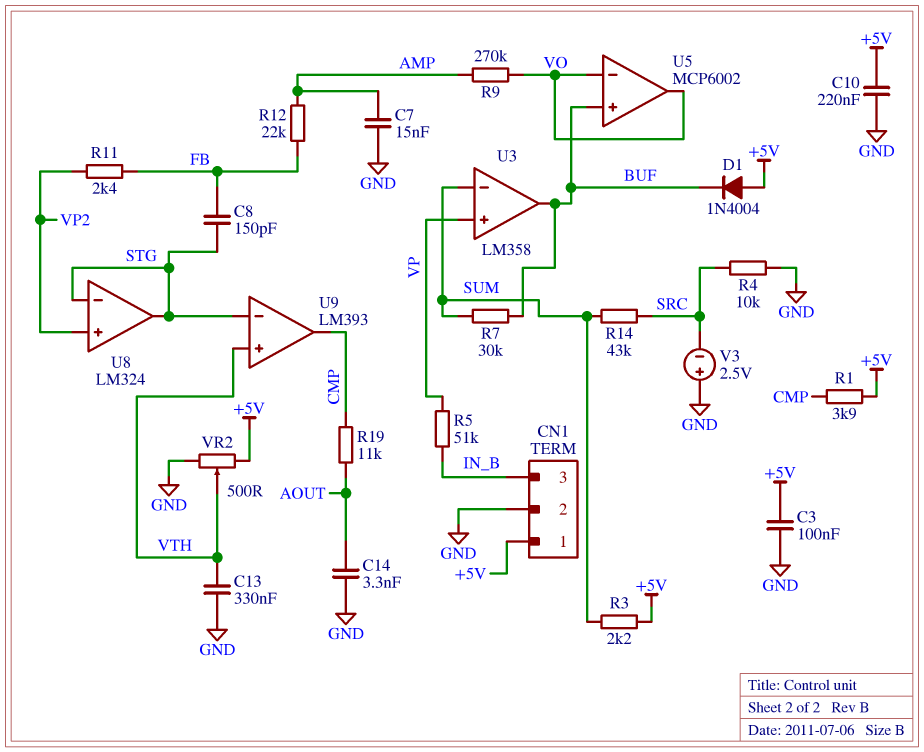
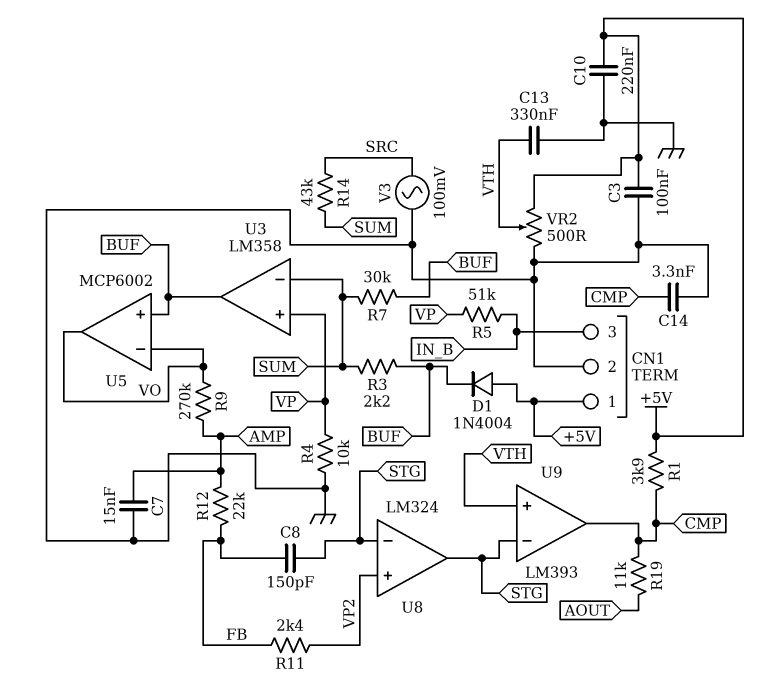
C14: 3.3nF (AOUT, GND) -> 3.3nF (CMP, GND)
R3: 2.2k (+5V, SUM) -> 2.2k (BUF, SUM)
R4: 10k (GND, SRC) -> 10k (GND, VP)
V3: 2.5V (plus GND, minus SRC) -> AC 100mV (GND, SRC)

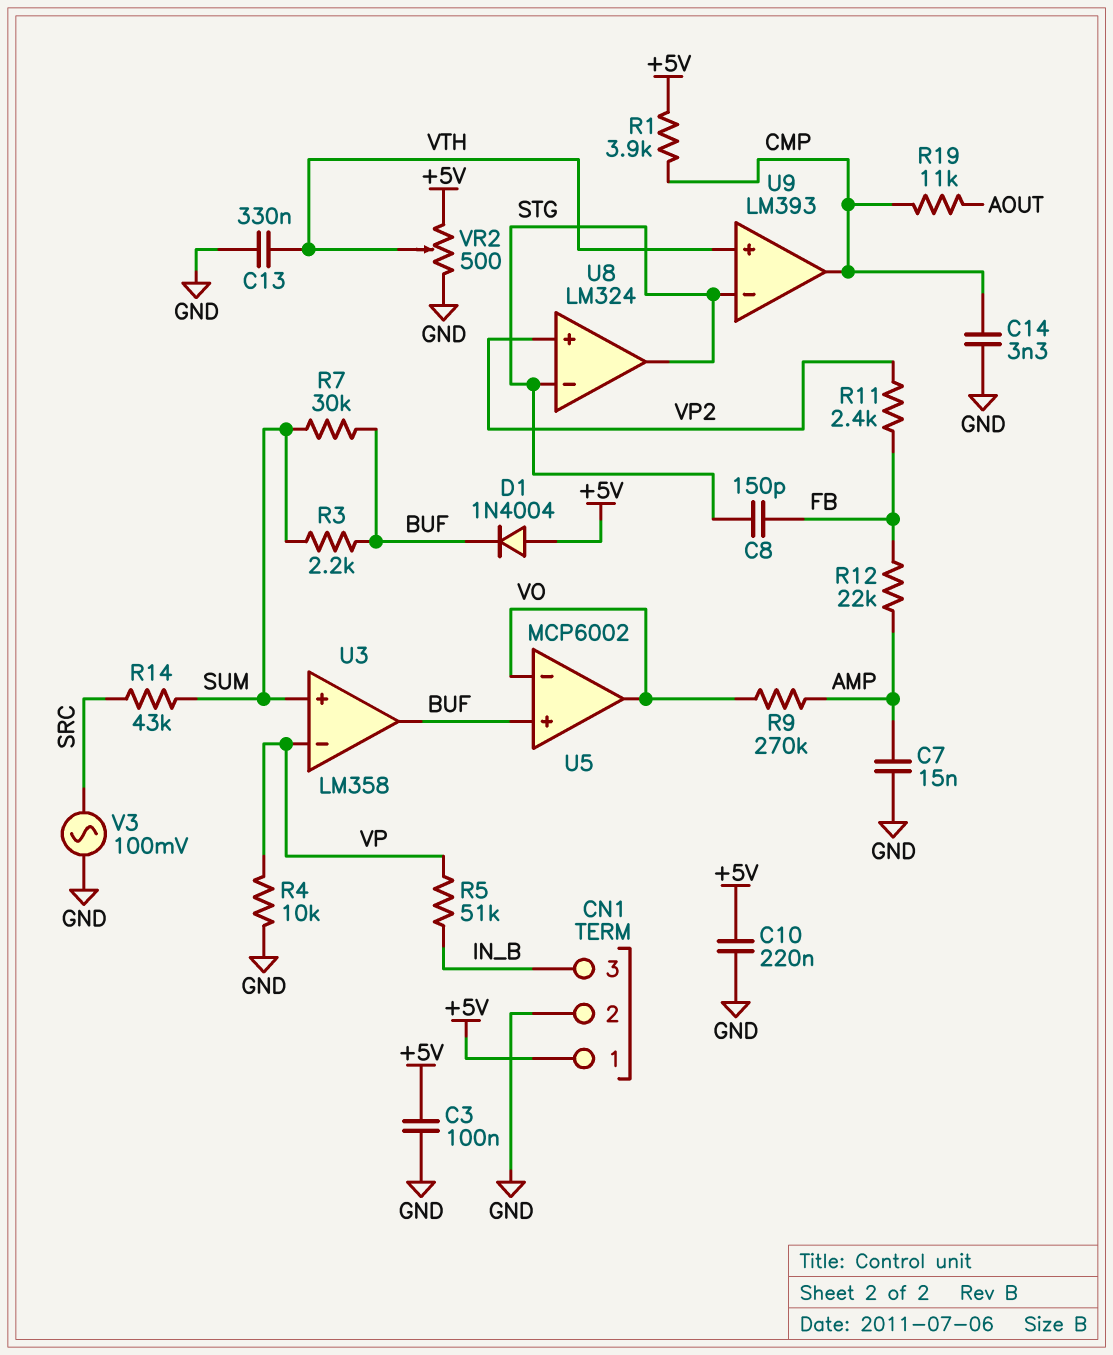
U3 pin in+: VP -> SUM
U3 pin in-: SUM -> VP

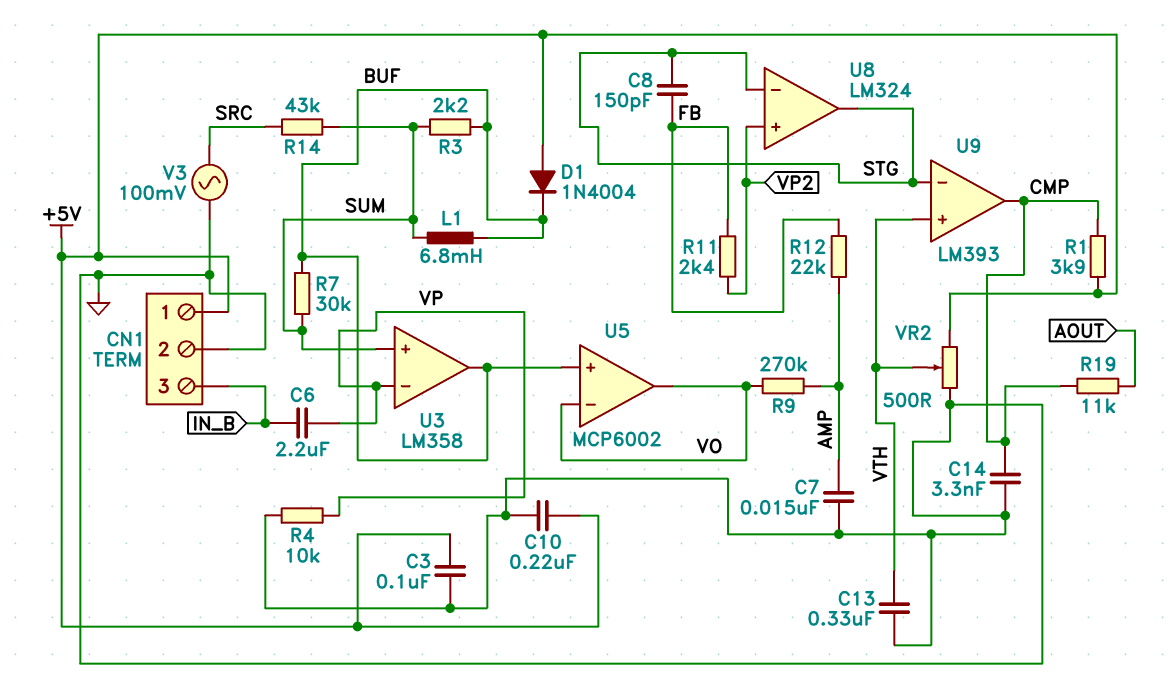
C6: none -> 2.2uF (IN_B, VP)
L1: none -> 6.8mH (BUF, SUM)
R5: 51k (IN_B, VP) -> none

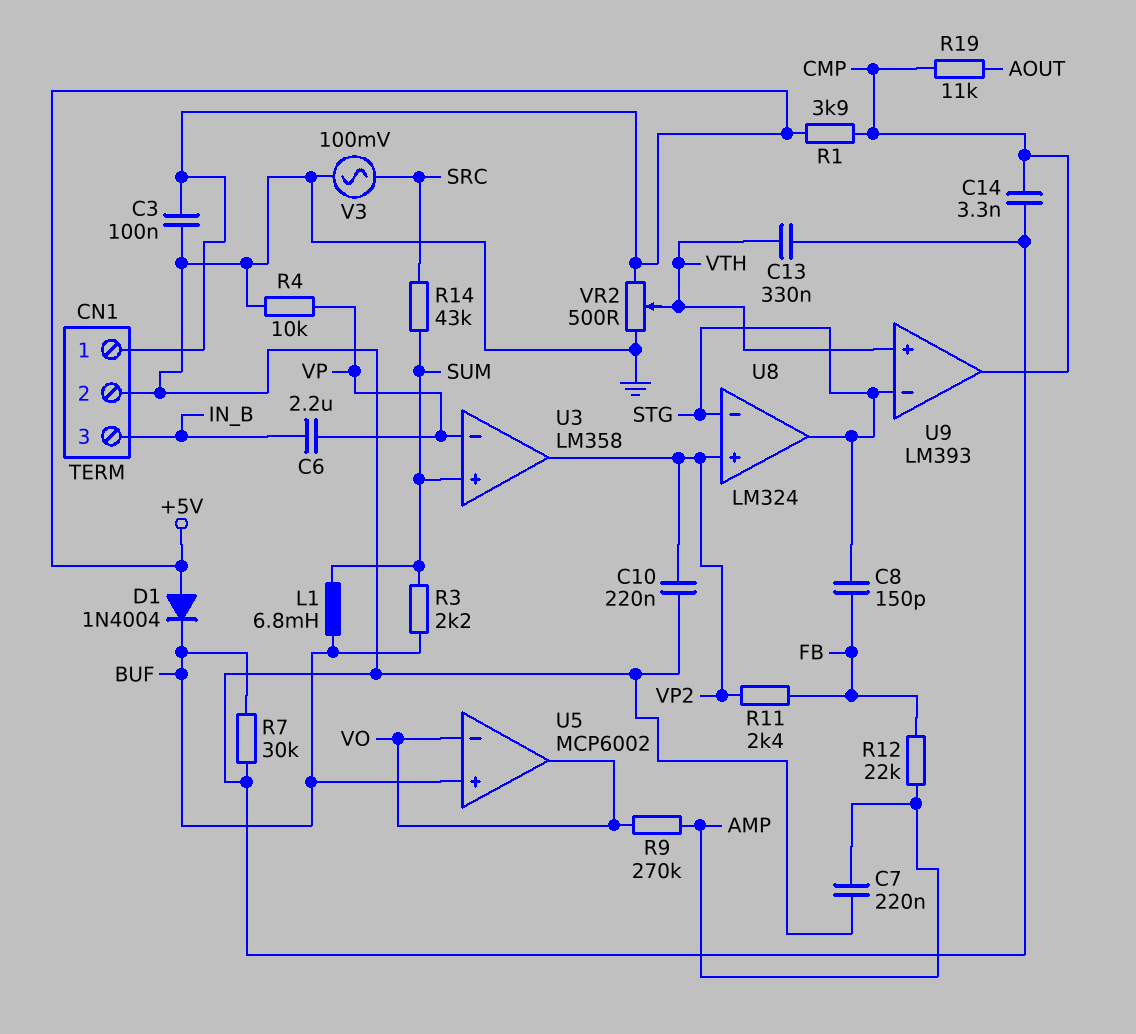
C7: 15nF (AMP, GND) -> 220nF (AMP, GND)
C10: 220nF (+5V, GND) -> 220nF (GND, VP2)
R7: 30k (BUF, SUM) -> 30k (BUF, GND)
U3 pin out: BUF -> VP2

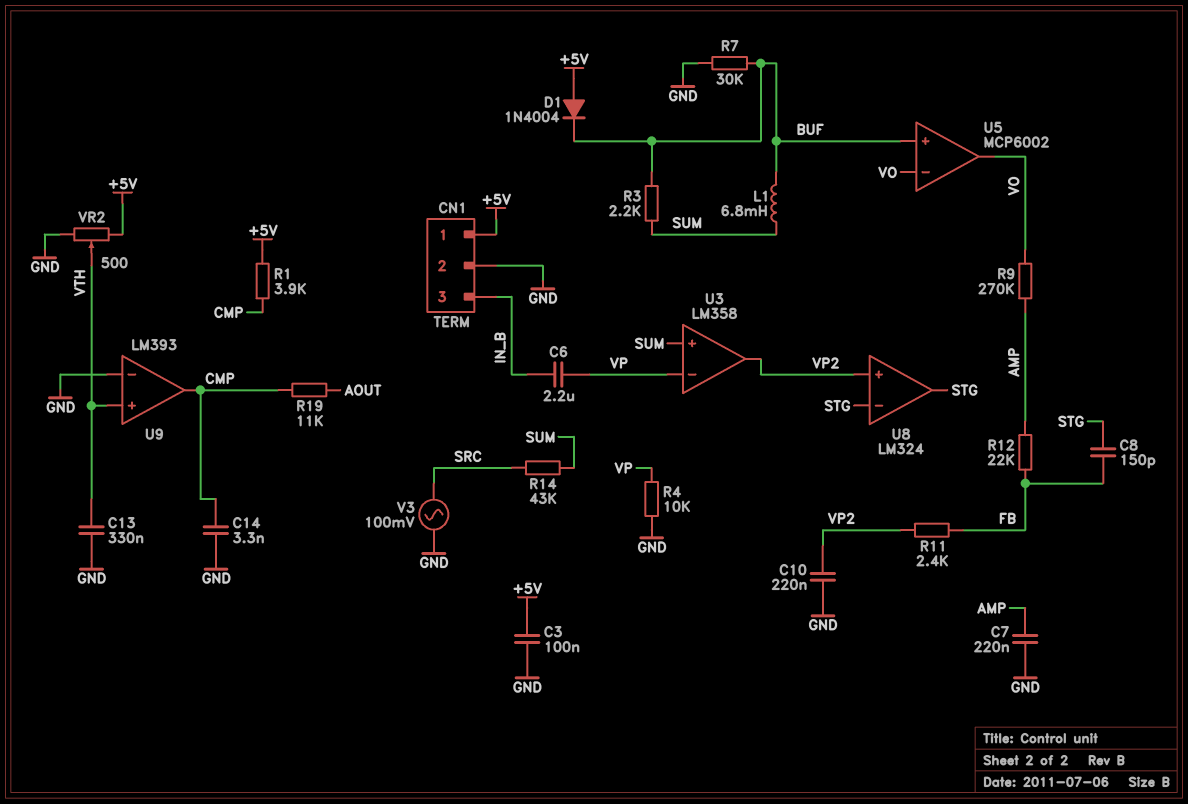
U9 pin in-: STG -> GND

